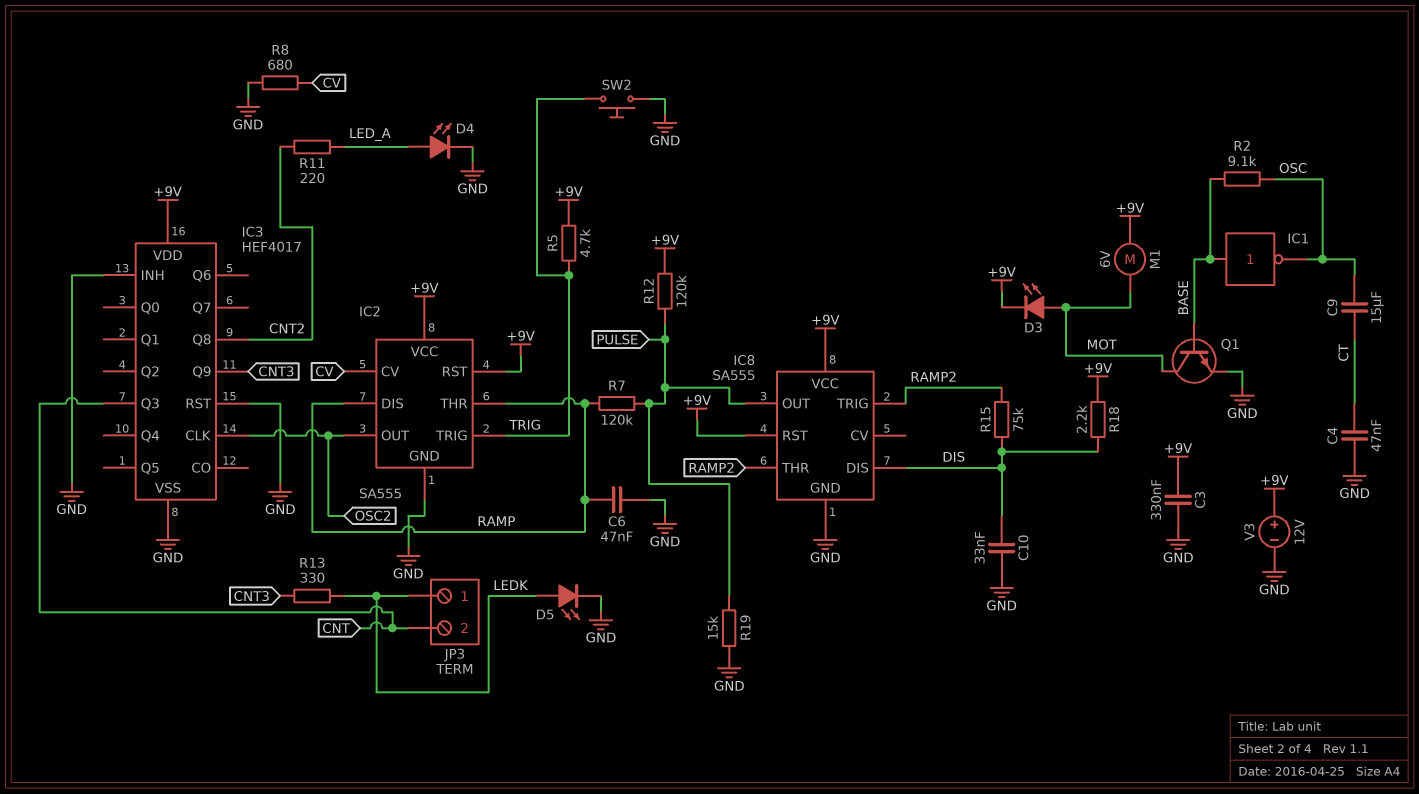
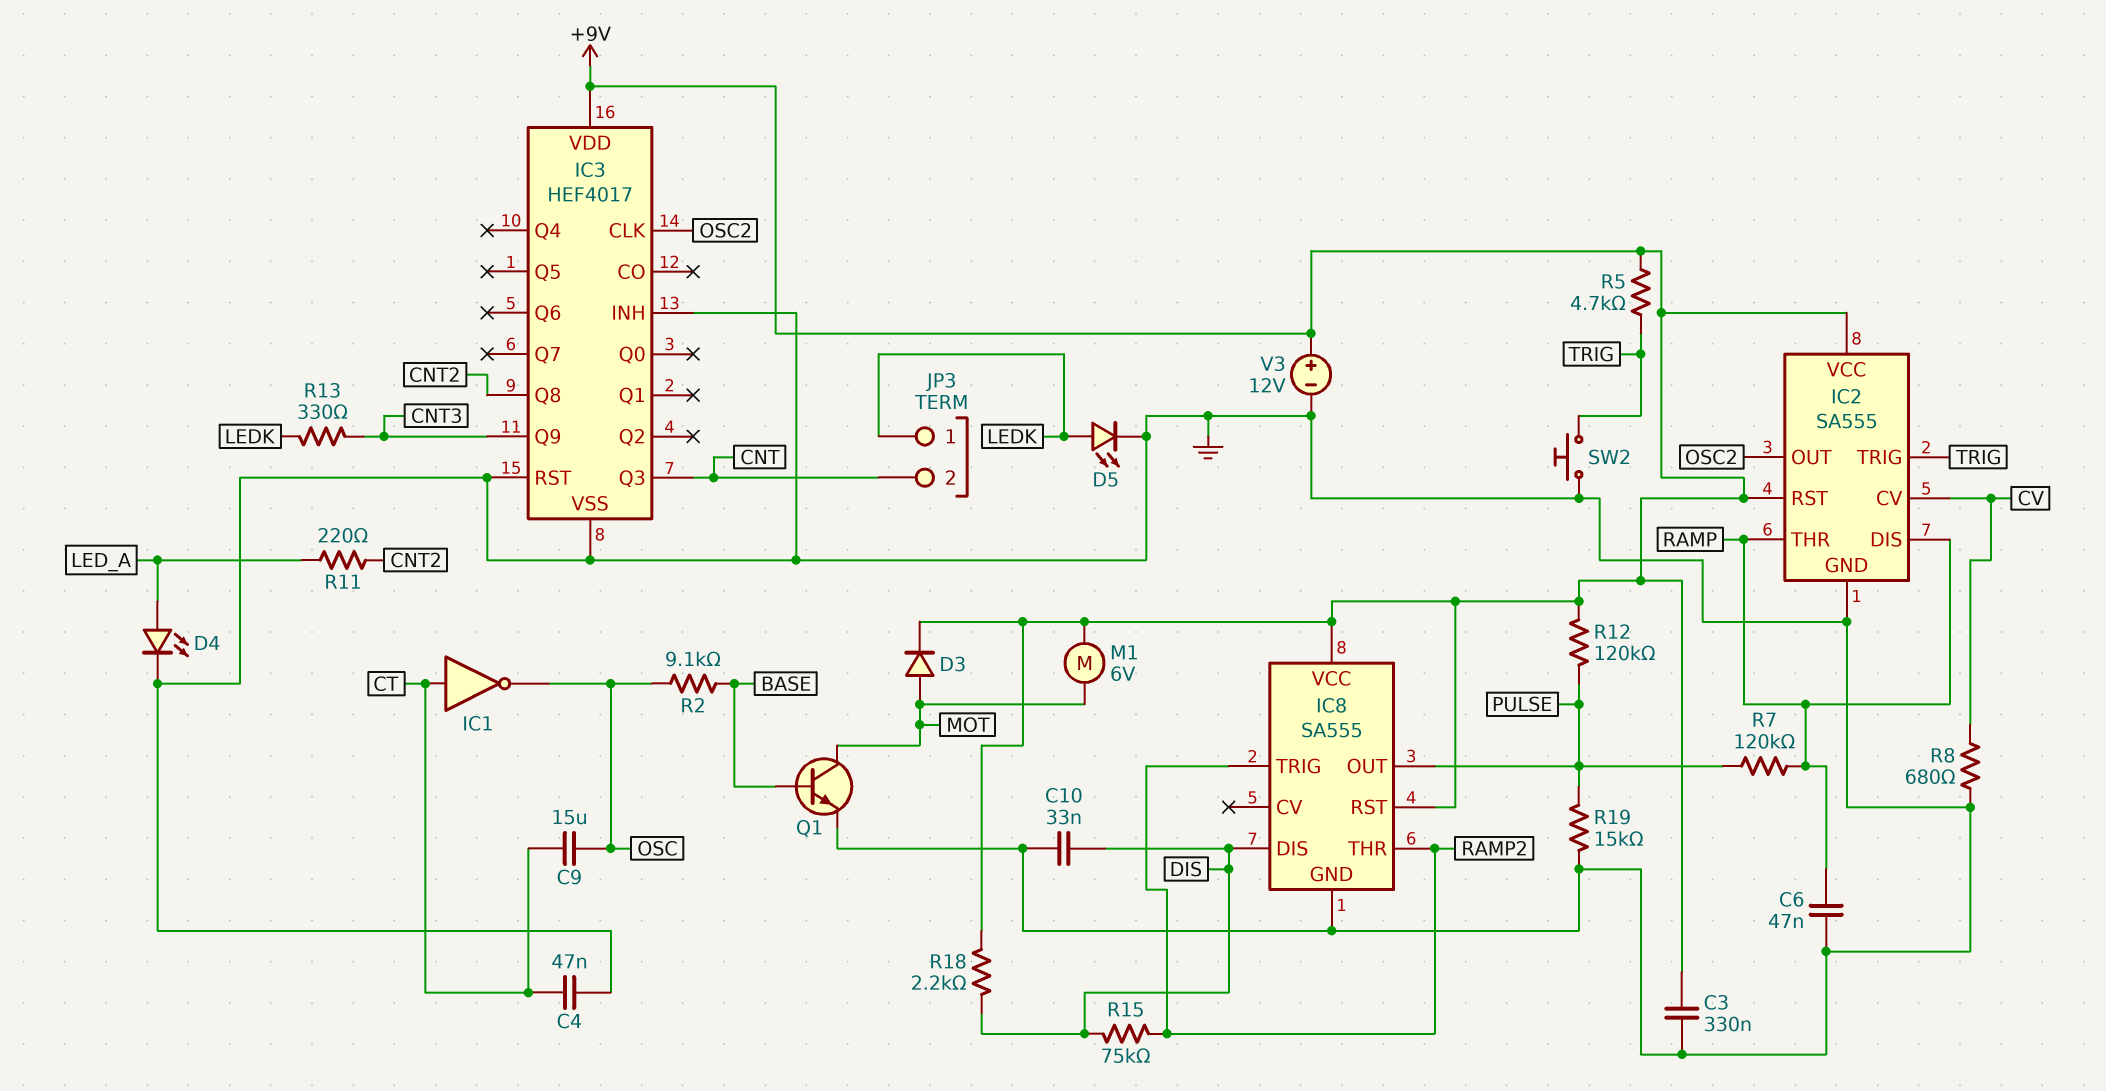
D3: LED (A MOT, K +9V) -> diode (A MOT, K +9V)
IC1: NOT (in BASE, out OSC) -> NOT (in CT, out OSC)

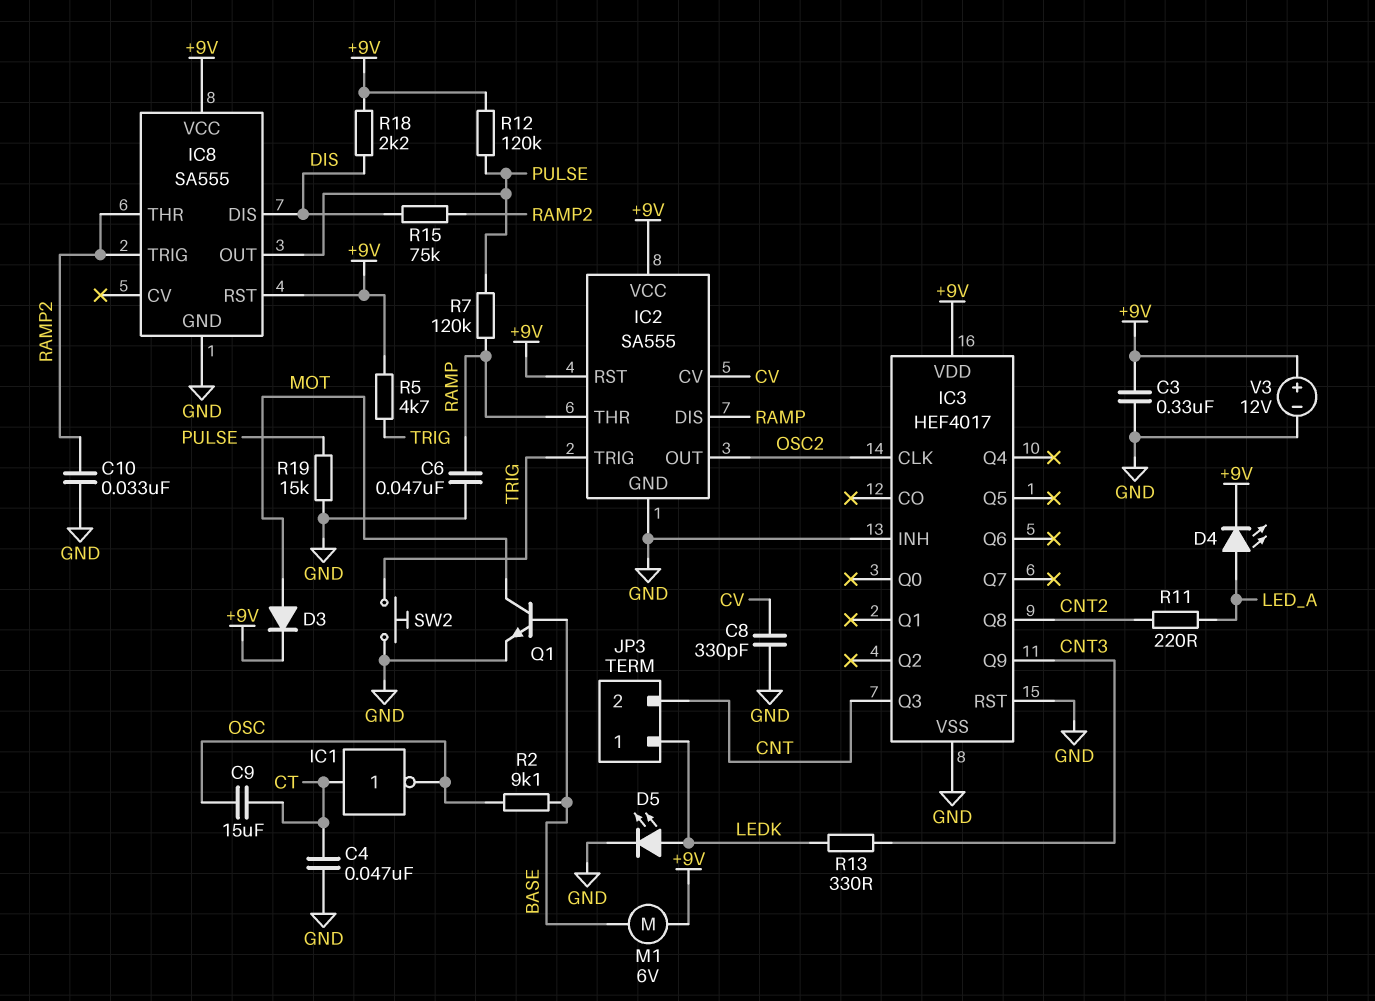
C8: none -> 330pF (CV, GND)
C10: 33nF (DIS, GND) -> 33nF (GND, RAMP2)
D4: LED (A LED_A, K GND) -> LED (A LED_A, K +9V)
M1: motor 6V (+9V, MOT) -> motor 6V (+9V, BASE)
R8: 680 (CV, GND) -> none

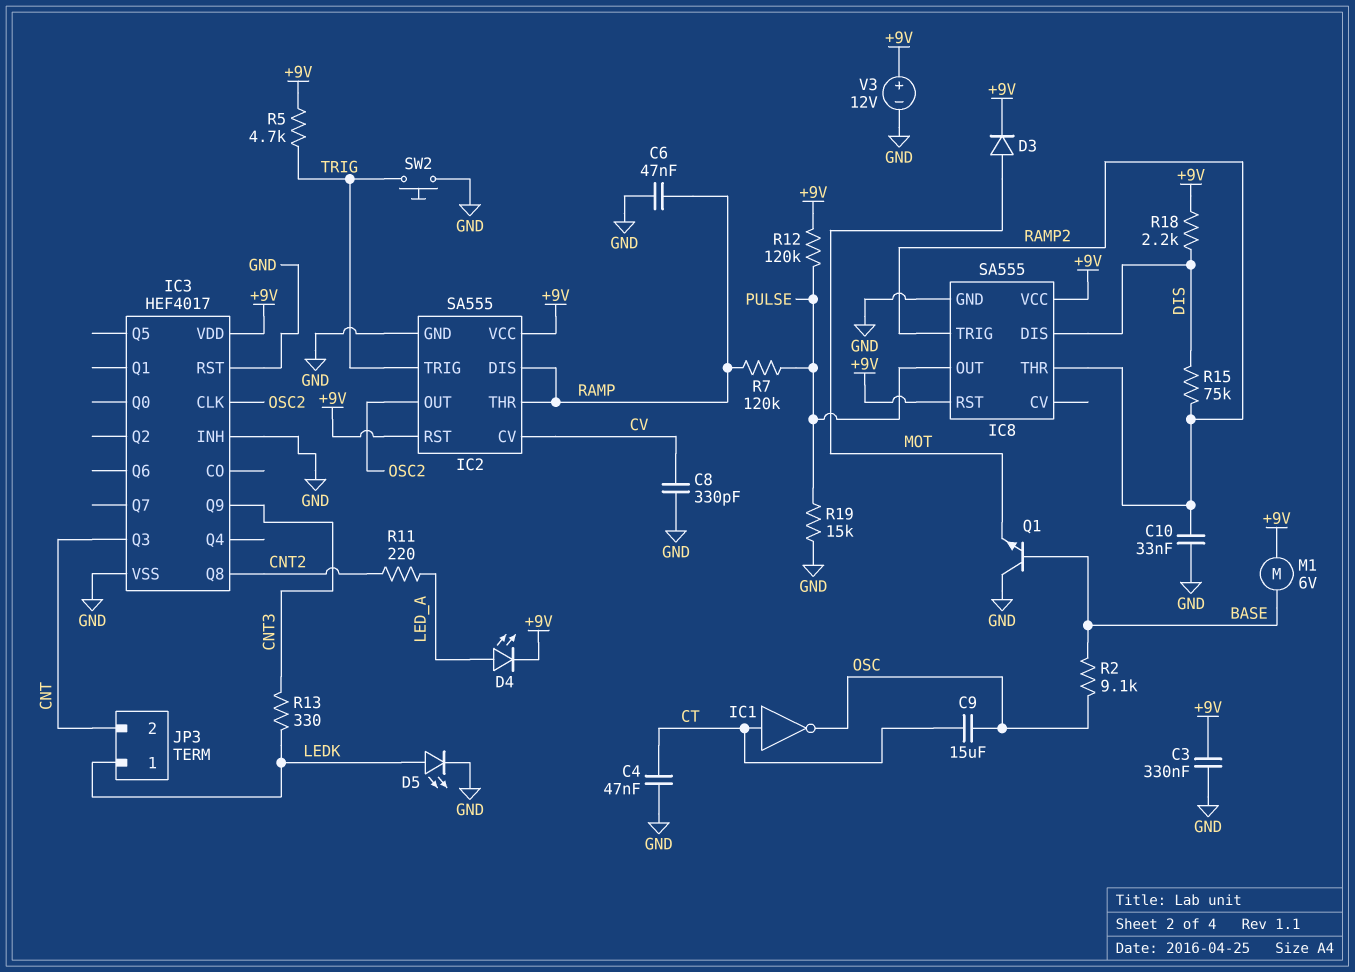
Q1: NPN (B BASE, C MOT, E GND) -> NPN (B BASE, C GND, E MOT)

